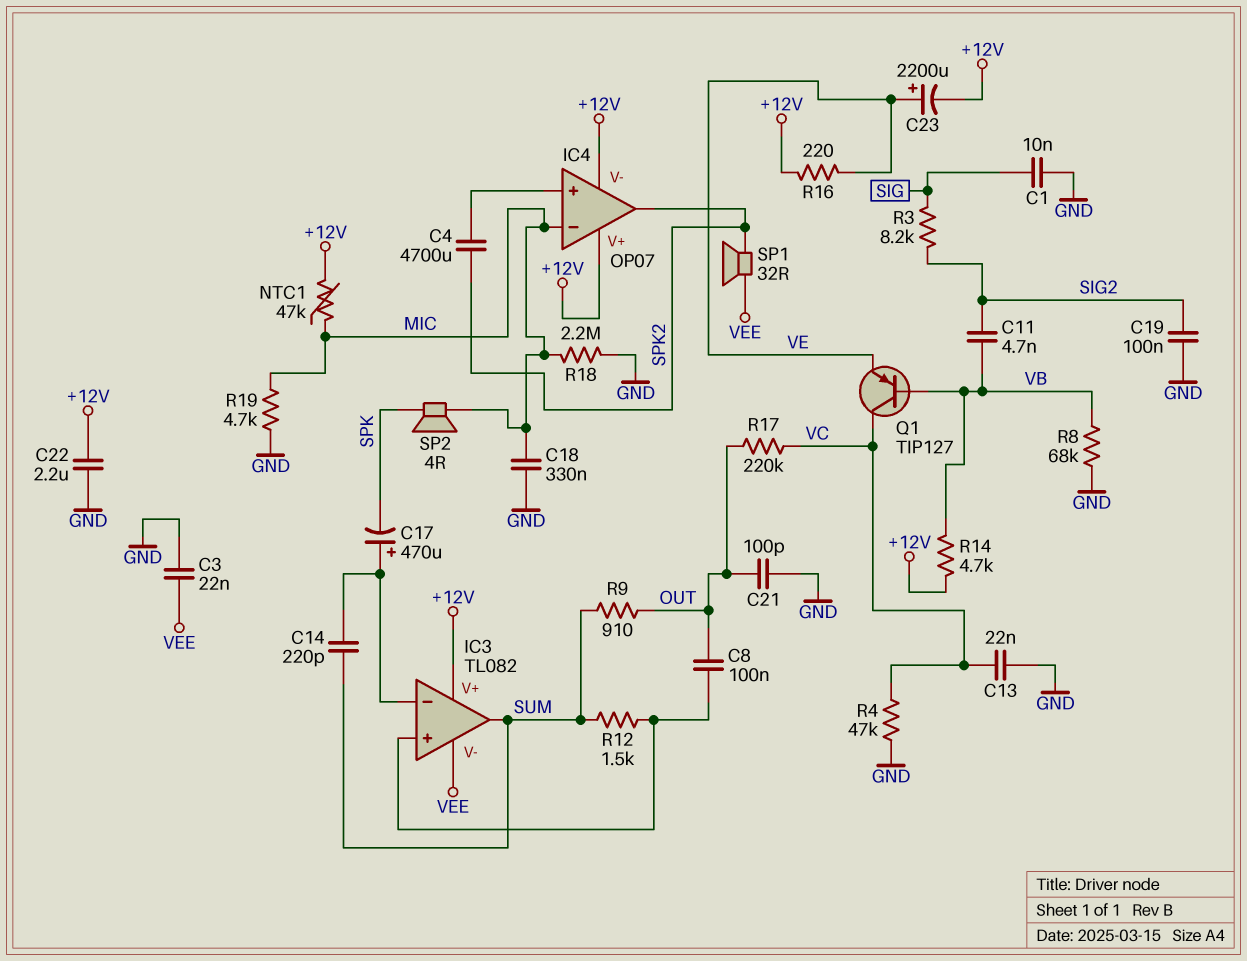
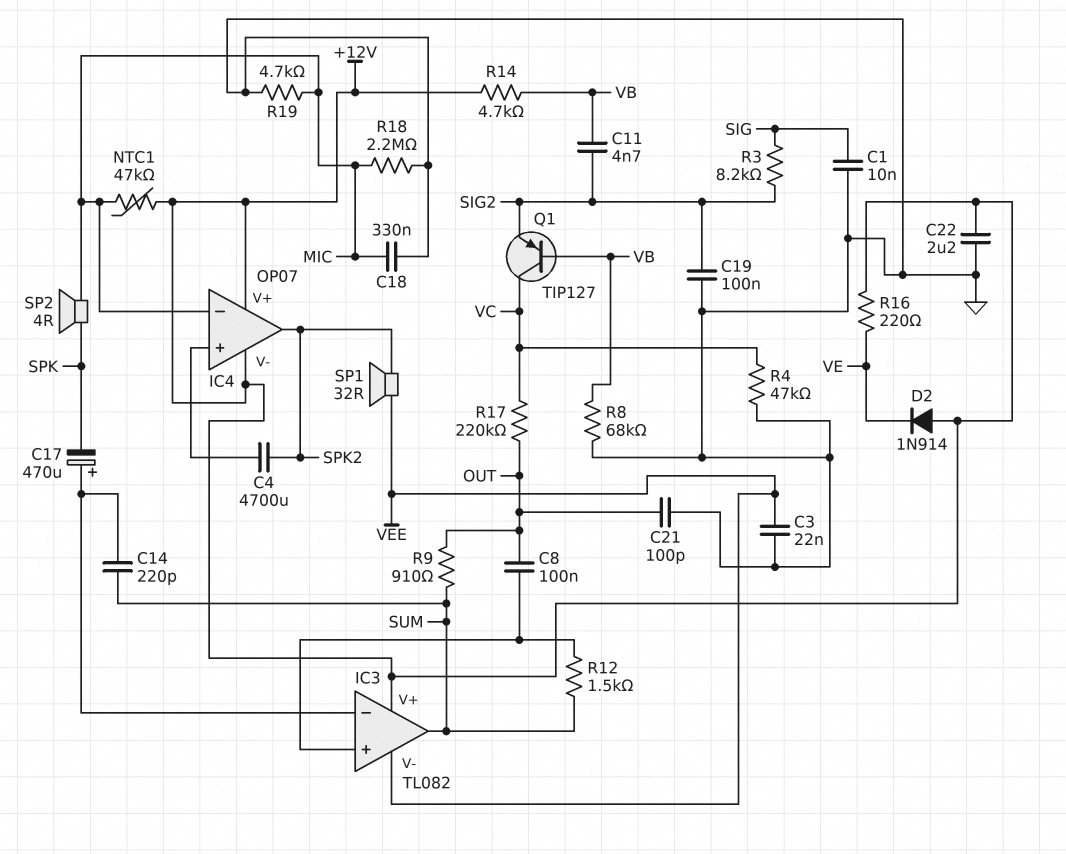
C13: 22nF (GND, VC) -> none
C23: 2200uF (plus VE, minus +12V) -> none
D2: none -> diode 1N914 (A +12V, K VE)
Q1: PNP TIP127 (B VB, C VC, E VE) -> PNP TIP127 (B VB, C VC, E SIG2)

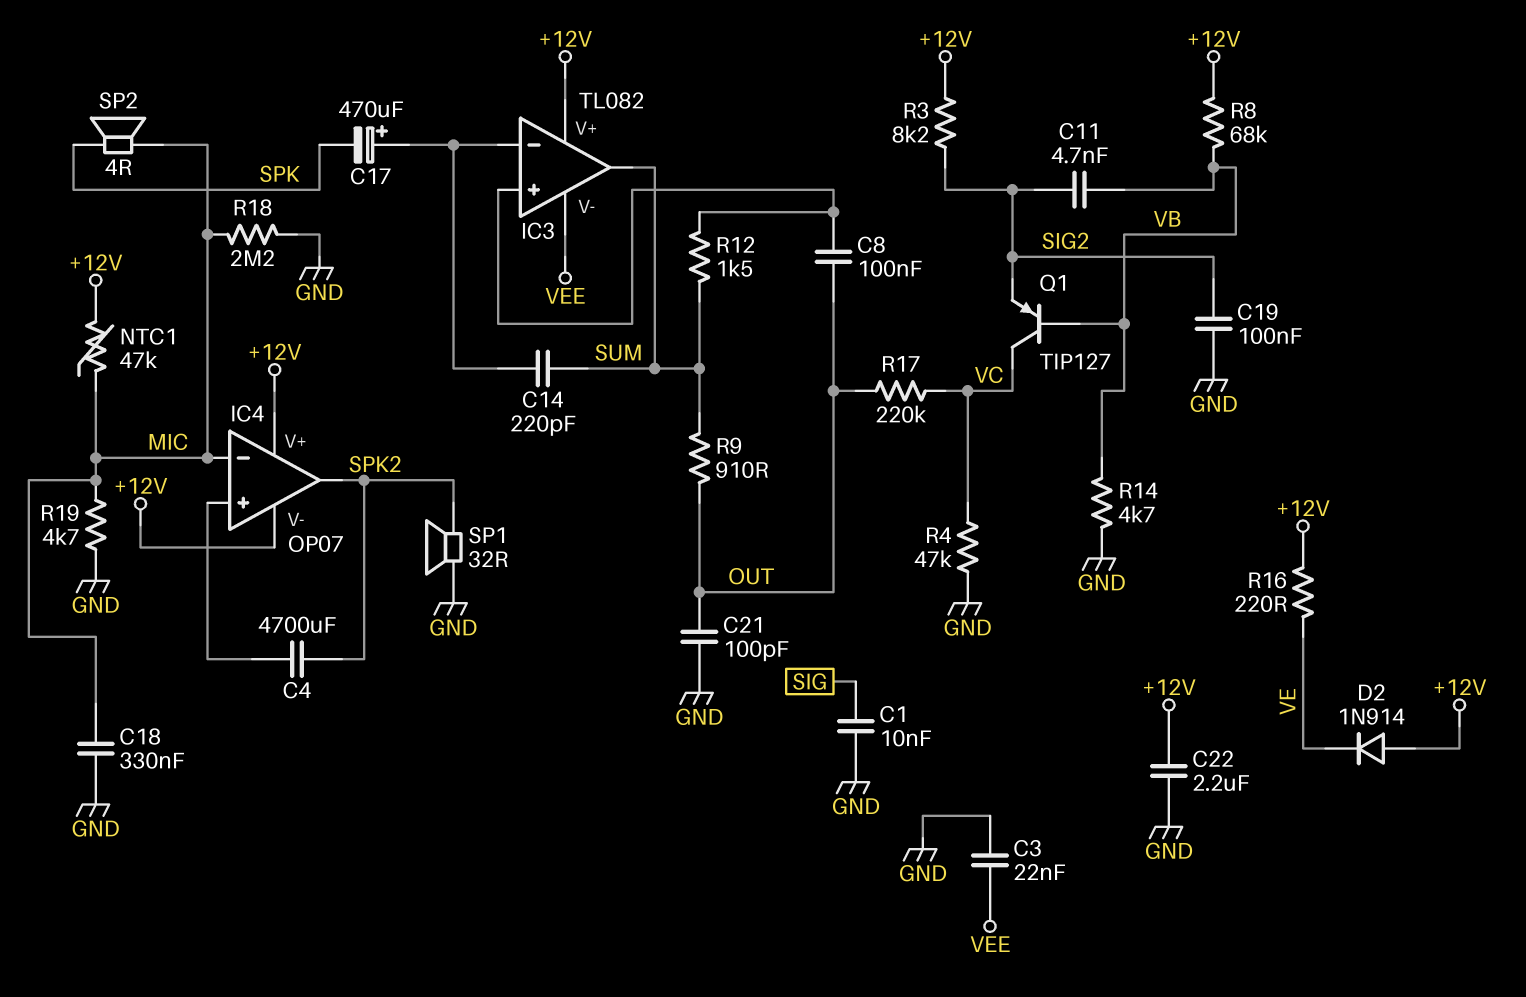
R3: 8.2k (SIG, SIG2) -> 8.2k (+12V, SIG2)
R8: 68k (GND, VB) -> 68k (+12V, VB)
R14: 4.7k (+12V, VB) -> 4.7k (GND, VB)
SP1: speaker 32R (SPK2, VEE) -> speaker 32R (GND, SPK2)

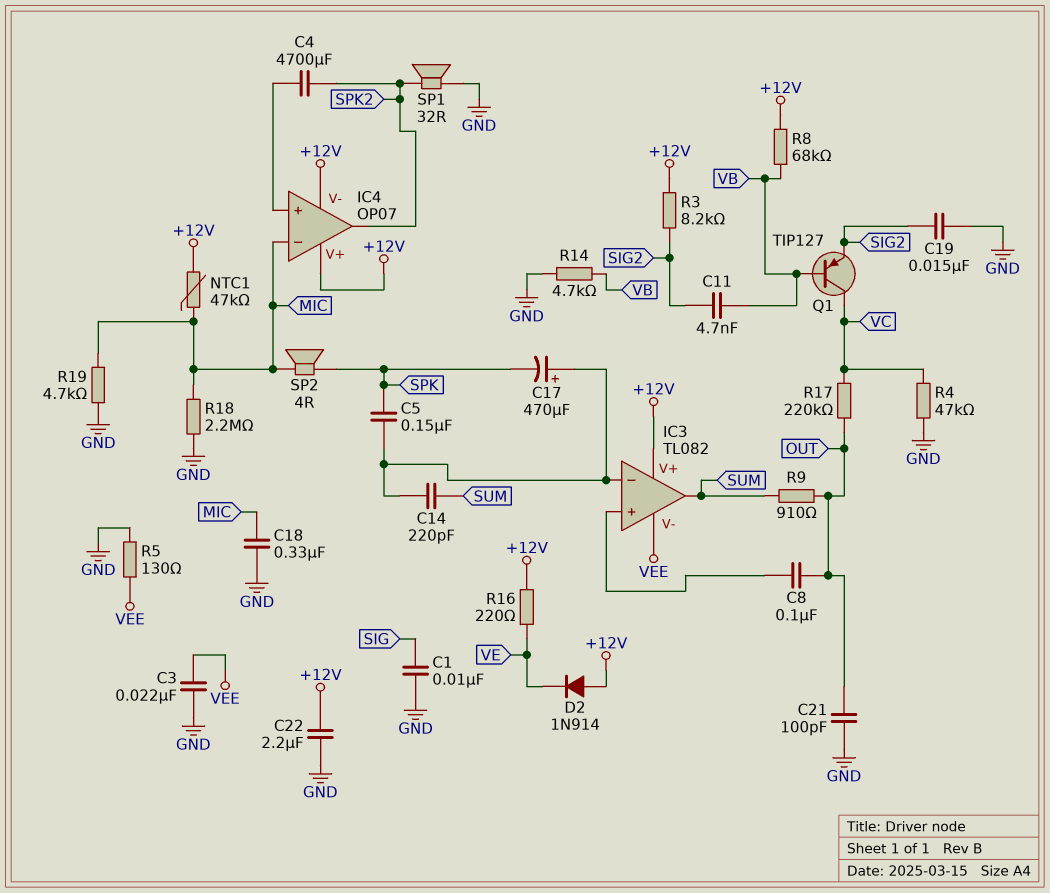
C5: none -> 150nF (IC3/in-, SPK)
C19: 100nF (GND, SIG2) -> 15nF (GND, SIG2)
R5: none -> 130 (GND, VEE)
R12: 1.5k (IC3/in+, SUM) -> none

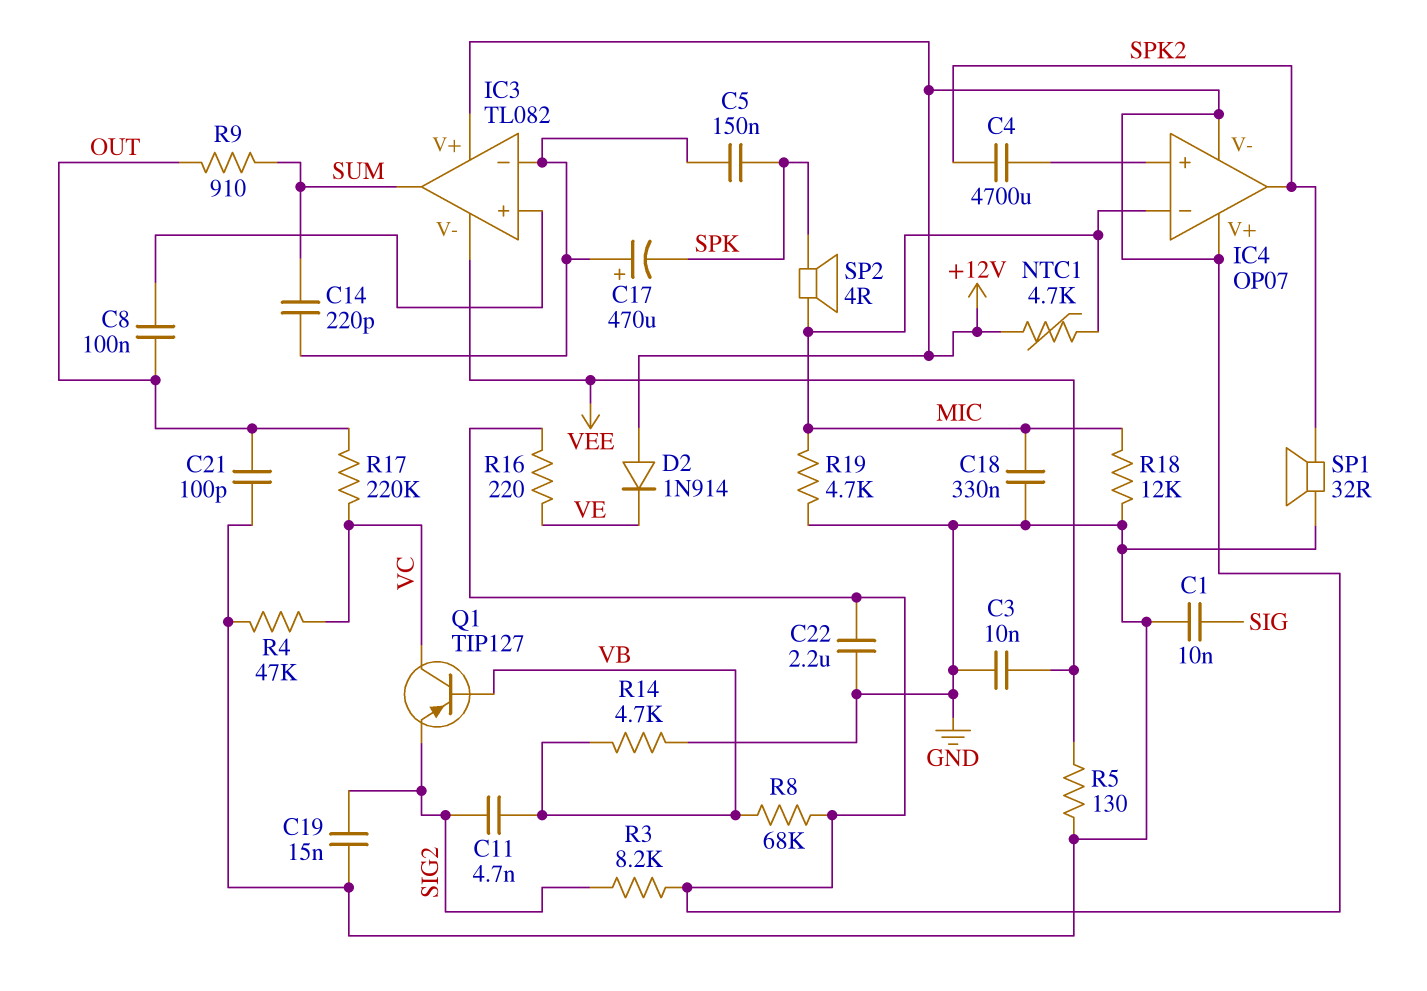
C3: 22nF (GND, VEE) -> 10nF (GND, VEE)
NTC1: 47k (+12V, MIC) -> 4.7k (+12V, MIC)
R18: 2.2M (GND, MIC) -> 12k (GND, MIC)

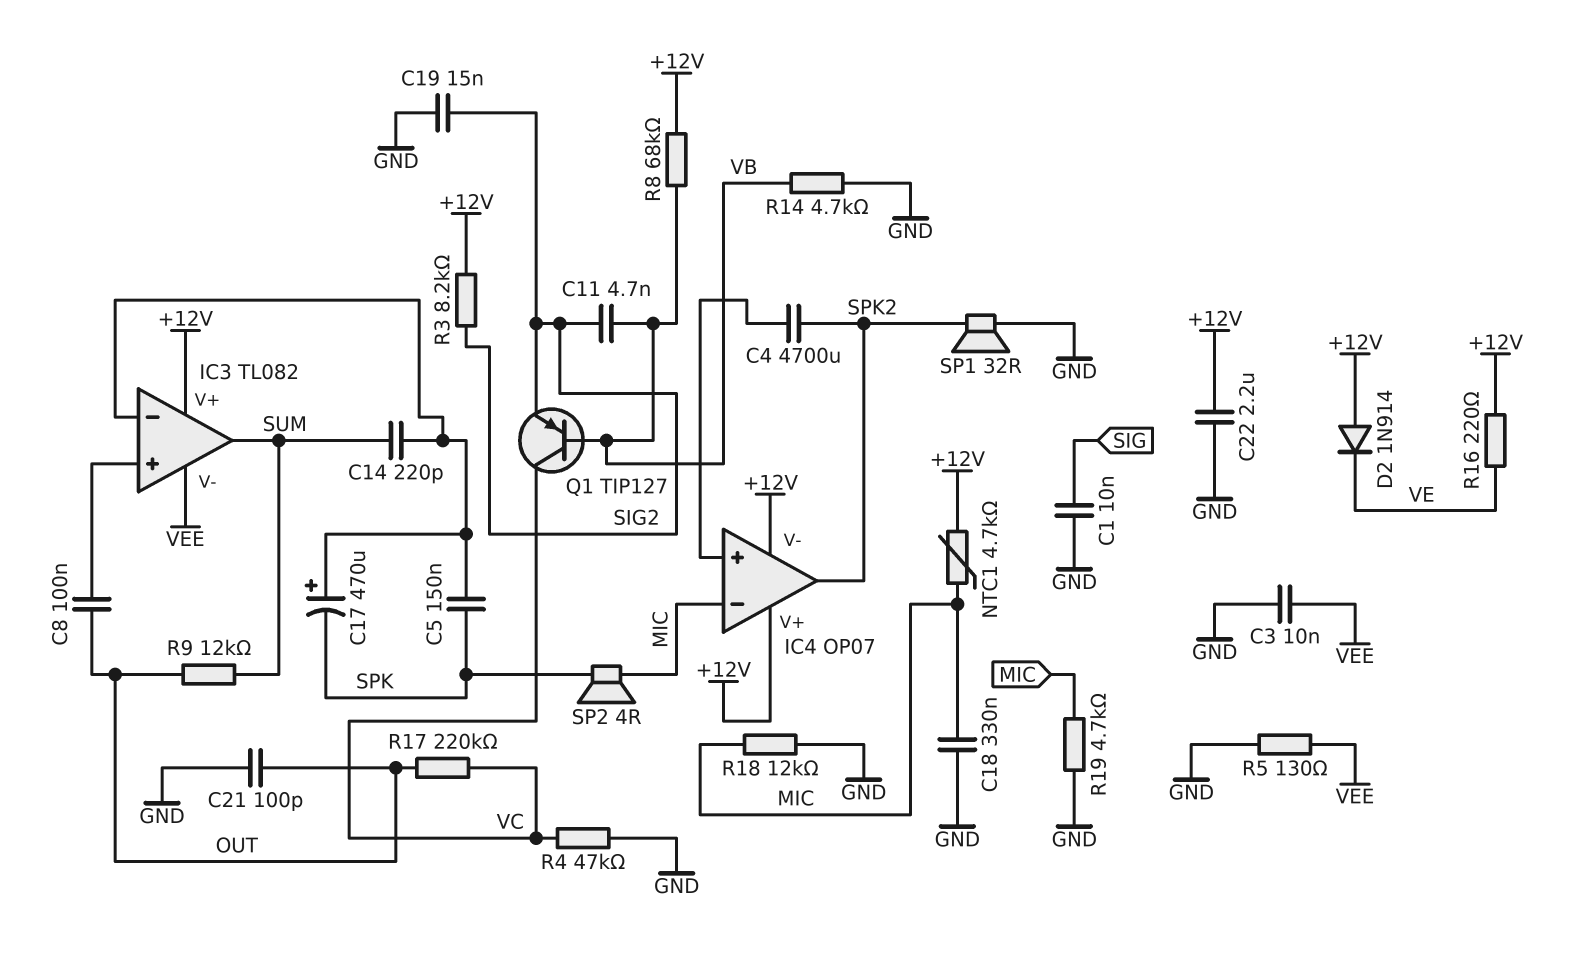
R9: 910 (OUT, SUM) -> 12k (OUT, SUM)

